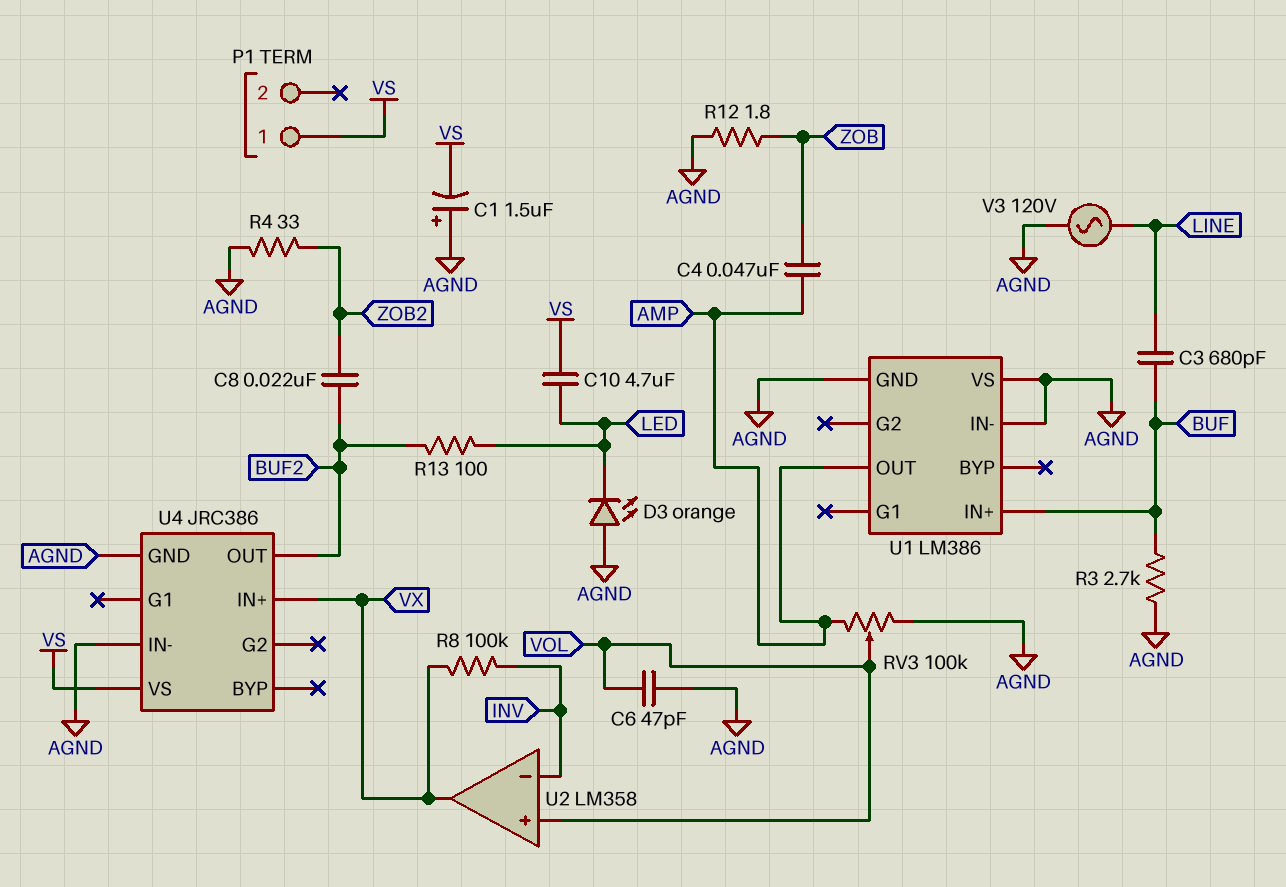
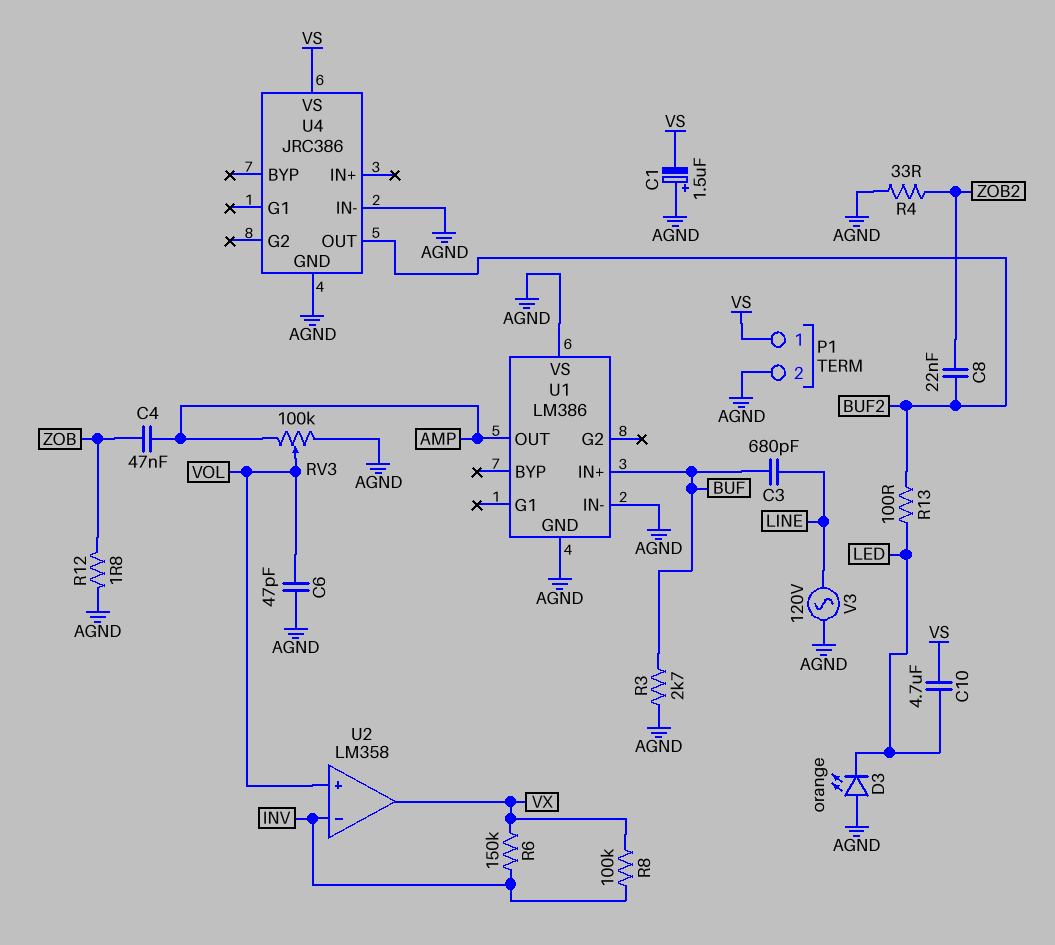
P1 pin 2: none -> AGND
R6: none -> 150k (INV, VX)
U4 pin IN+: VX -> none

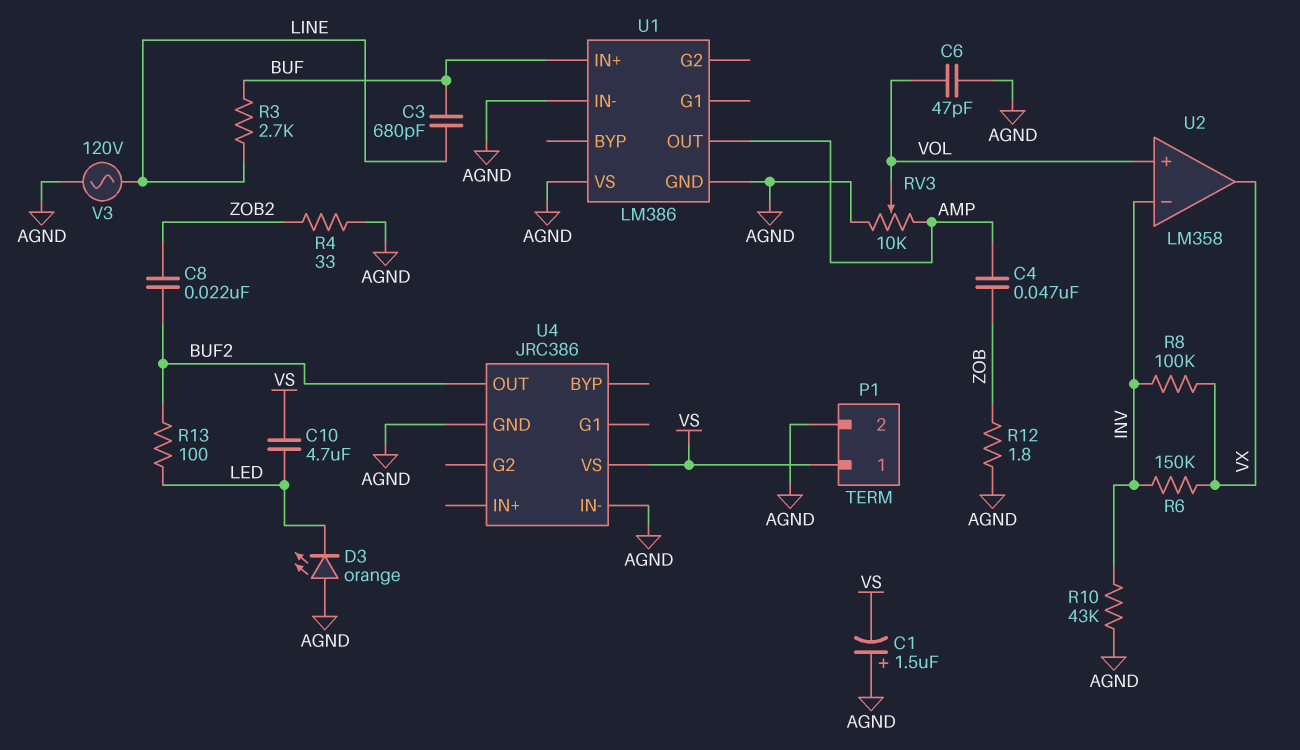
R3: 2.7k (AGND, BUF) -> 2.7k (BUF, LINE)
R10: none -> 43k (AGND, INV)
RV3: 100k (AGND, AMP, wiper VOL) -> 10k (AGND, AMP, wiper VOL)

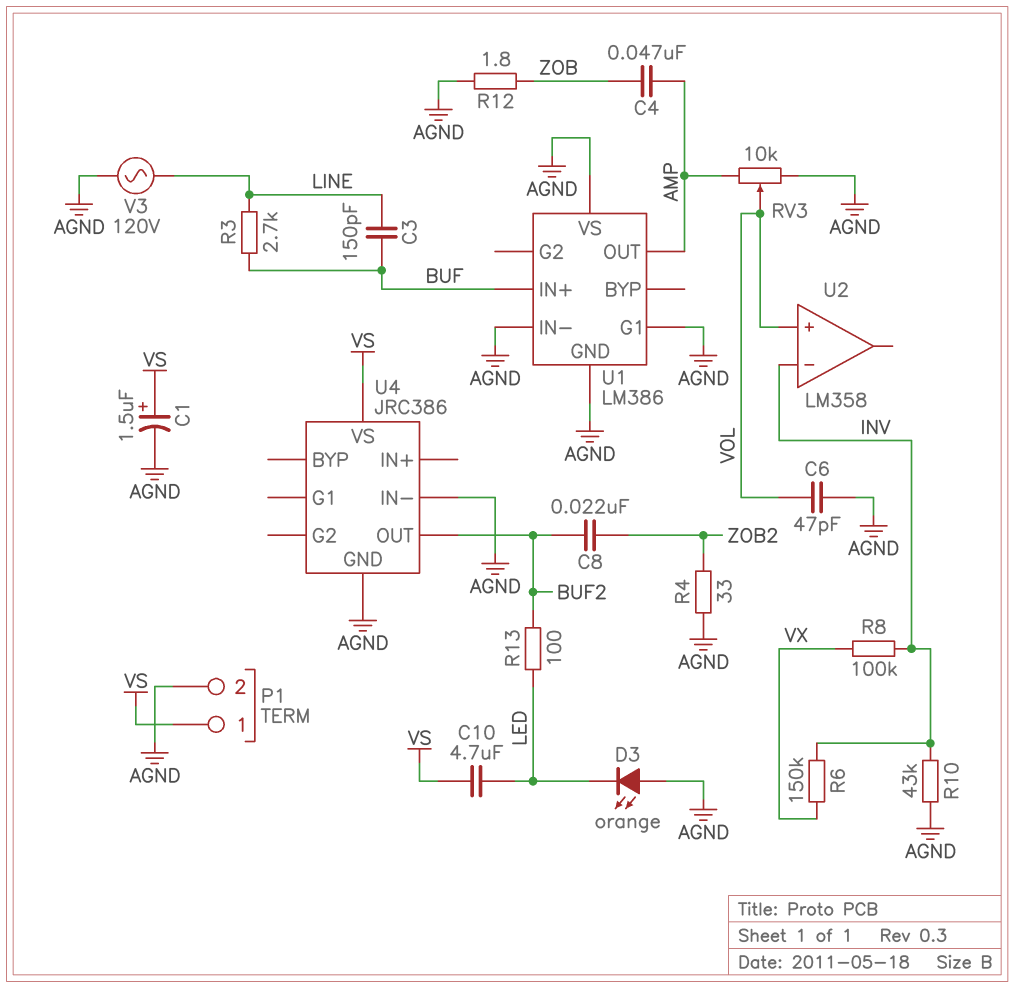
C1: 1.5uF (plus AGND, minus VS) -> 1.5uF (plus VS, minus AGND)
C3: 680pF (BUF, LINE) -> 150pF (BUF, LINE)
U1 pin G1: none -> AGND
U2 pin out: VX -> none

